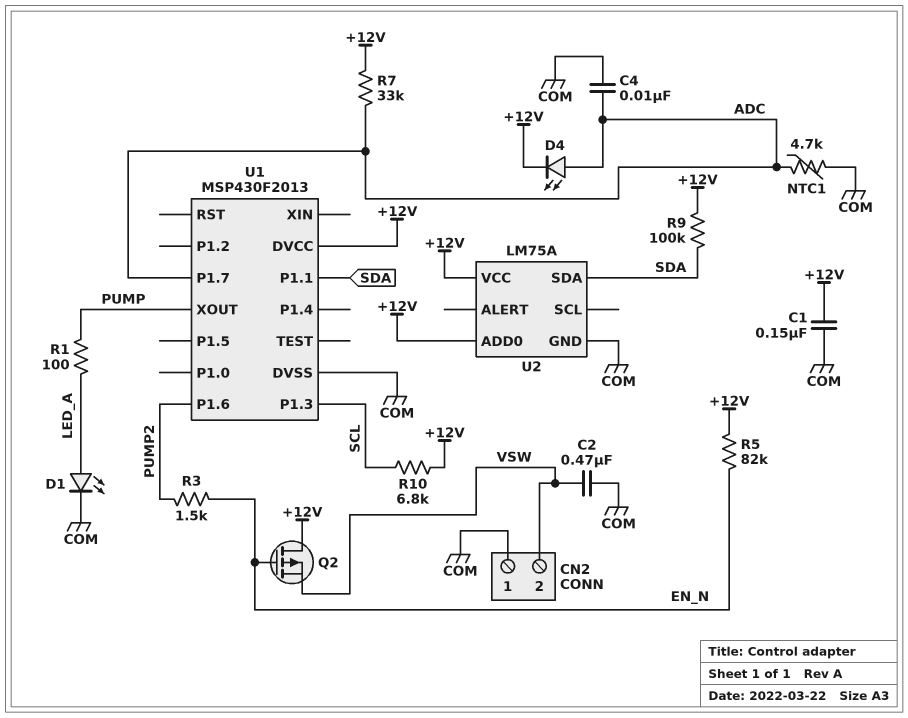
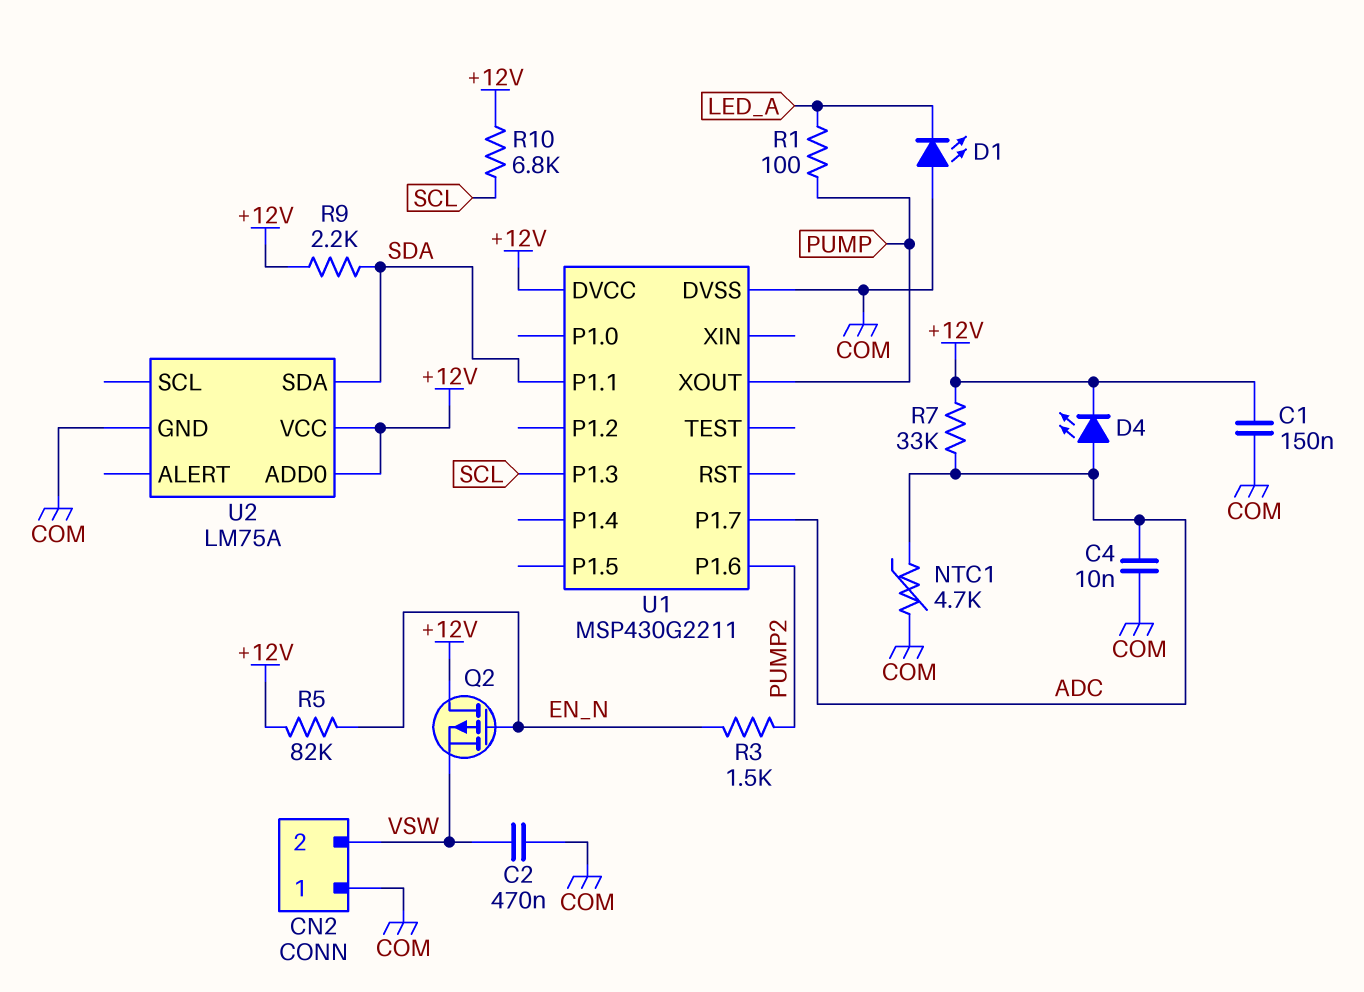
D1: LED (A LED_A, K COM) -> LED (A COM, K LED_A)
R9: 100k (+12V, SDA) -> 2.2k (+12V, SDA)
U1: MSP430F2013 -> MSP430G2211

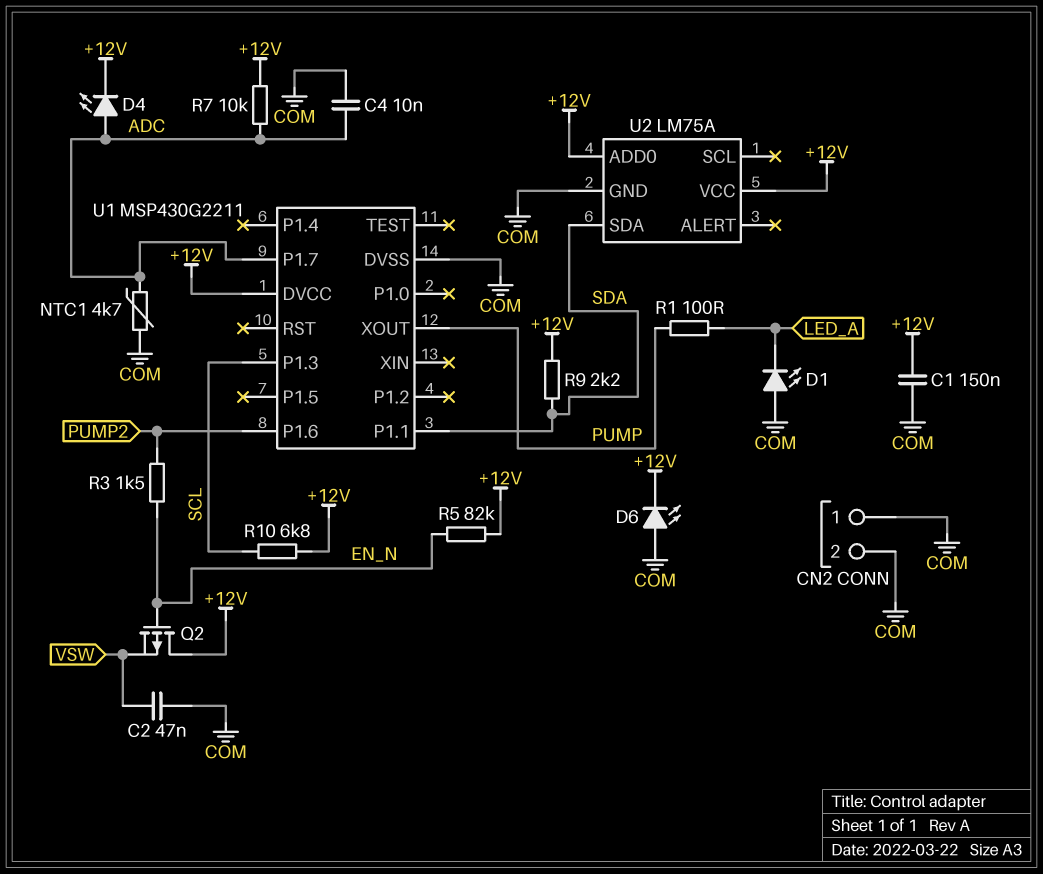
C2: 470nF (COM, VSW) -> 47nF (COM, VSW)
CN2 pin 2: VSW -> COM
D6: none -> LED (A COM, K +12V)
R7: 33k (+12V, ADC) -> 10k (+12V, ADC)

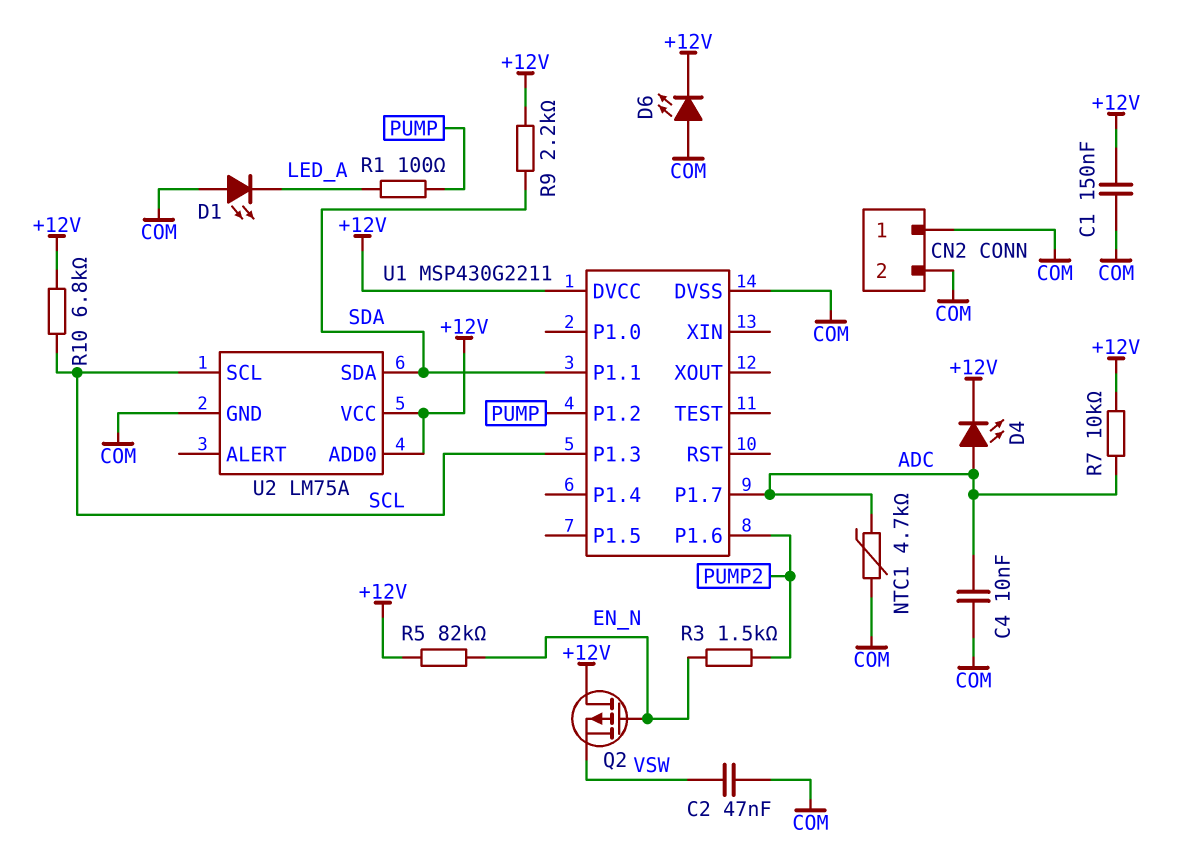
U1 pin P1.2: none -> PUMP
U1 pin XOUT: PUMP -> none
U2 pin SCL: none -> SCL

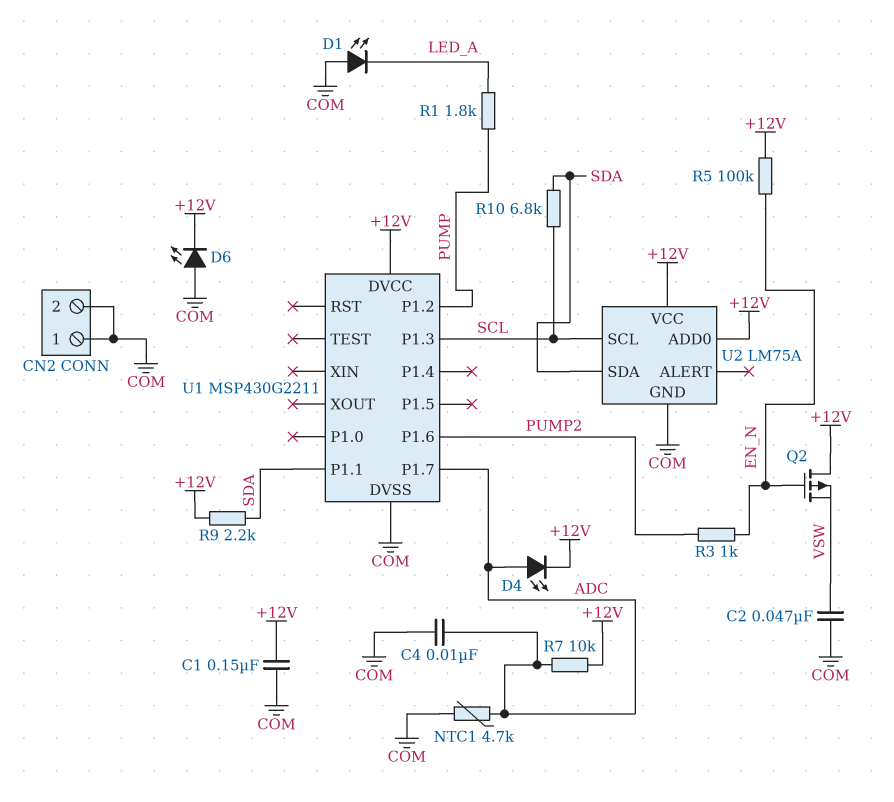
R1: 100 (LED_A, PUMP) -> 1.8k (LED_A, PUMP)
R3: 1.5k (EN_N, PUMP2) -> 1k (EN_N, PUMP2)
R5: 82k (+12V, EN_N) -> 100k (+12V, EN_N)
R10: 6.8k (+12V, SCL) -> 6.8k (SCL, SDA)

